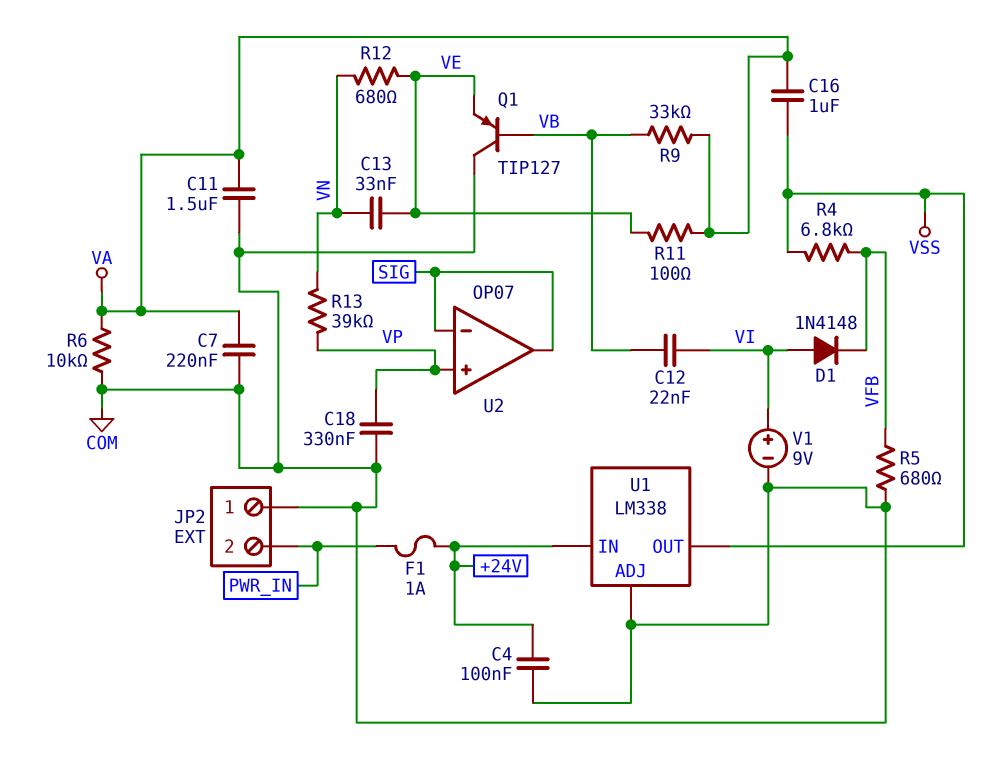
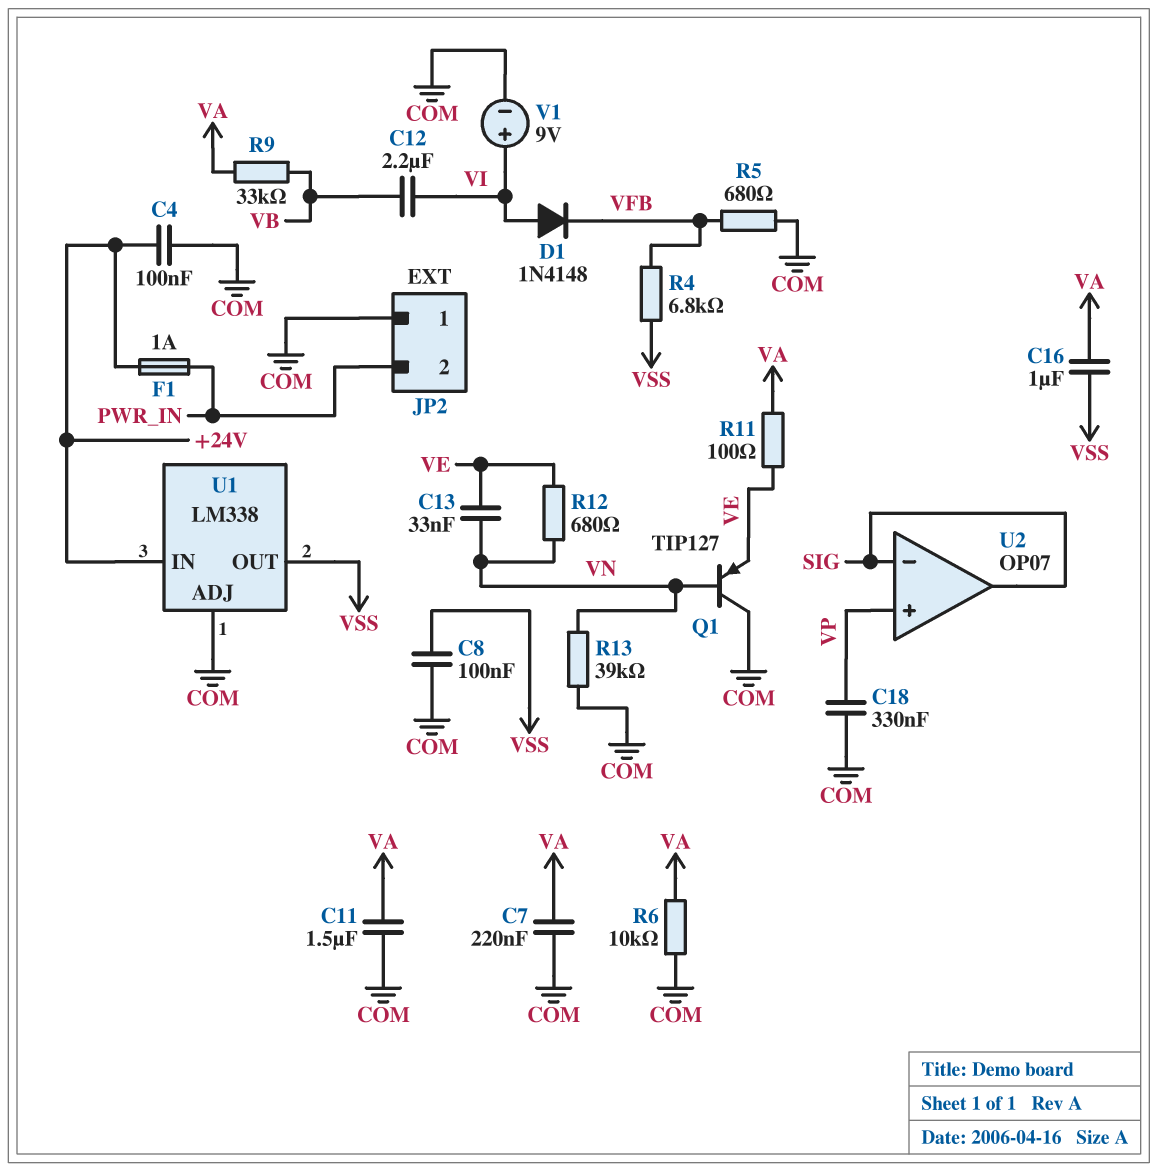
C8: none -> 100nF (COM, VSS)
C12: 22nF (VB, VI) -> 2.2uF (VB, VI)
Q1: PNP TIP127 (B VB, C COM, E VE) -> PNP TIP127 (B VN, C COM, E VE)
R13: 39k (VN, VP) -> 39k (COM, VN)

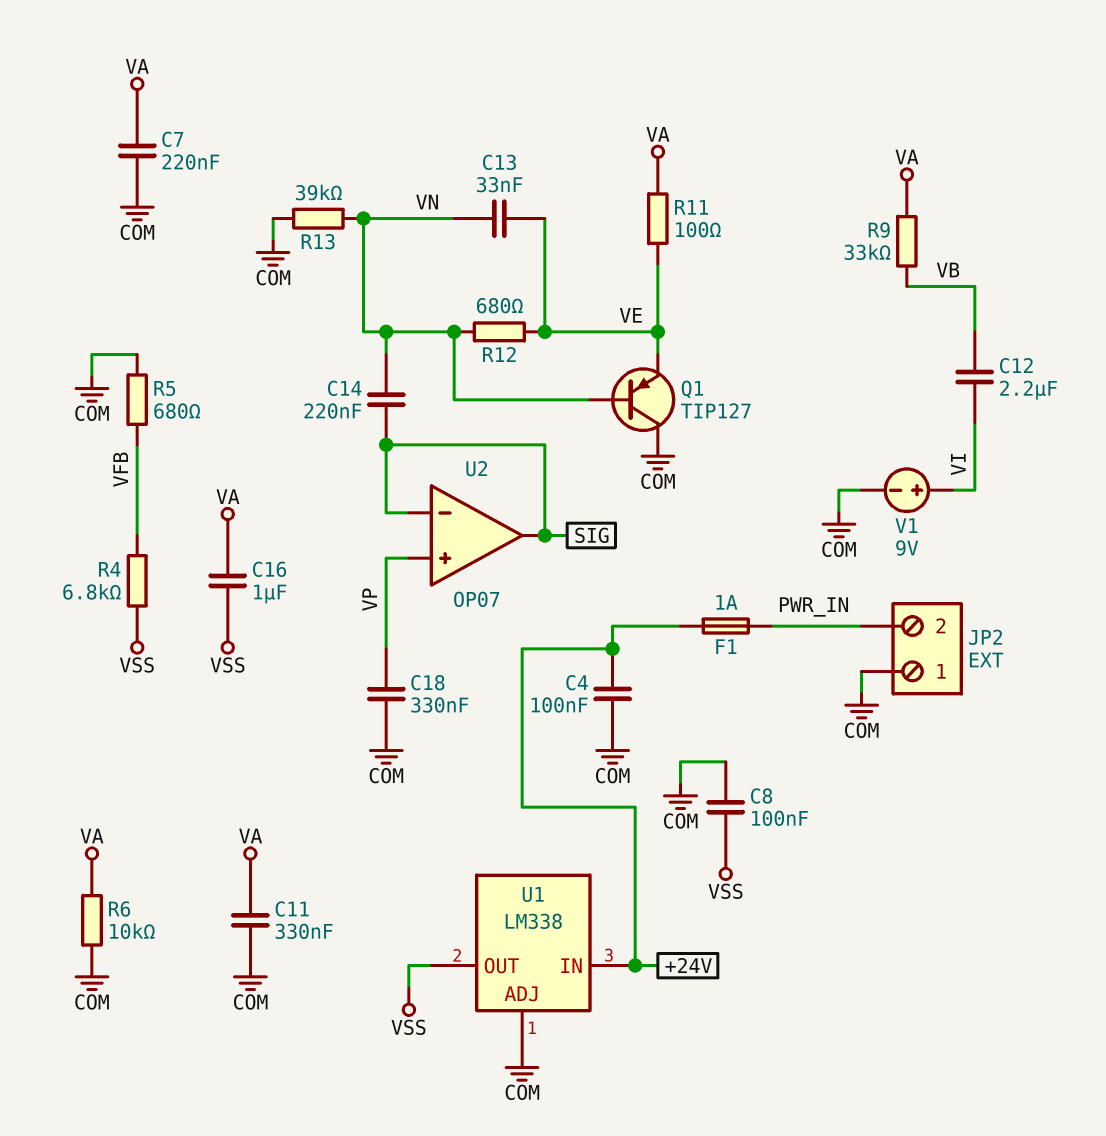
C11: 1.5uF (COM, VA) -> 330nF (COM, VA)
C14: none -> 220nF (SIG, VN)
D1: diode 1N4148 (A VI, K VFB) -> none

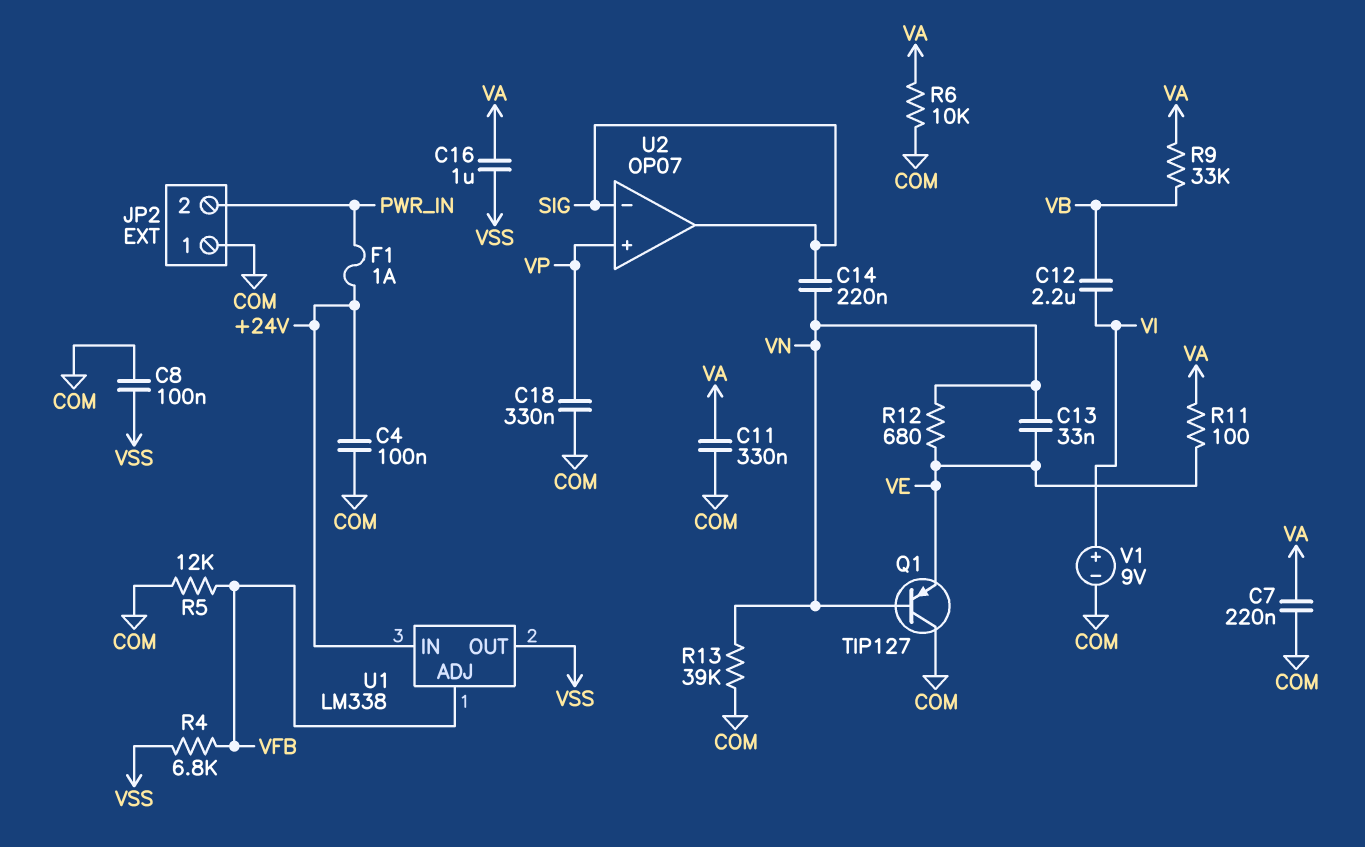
R5: 680 (COM, VFB) -> 12k (COM, VFB)
U1 pin ADJ: COM -> VFB

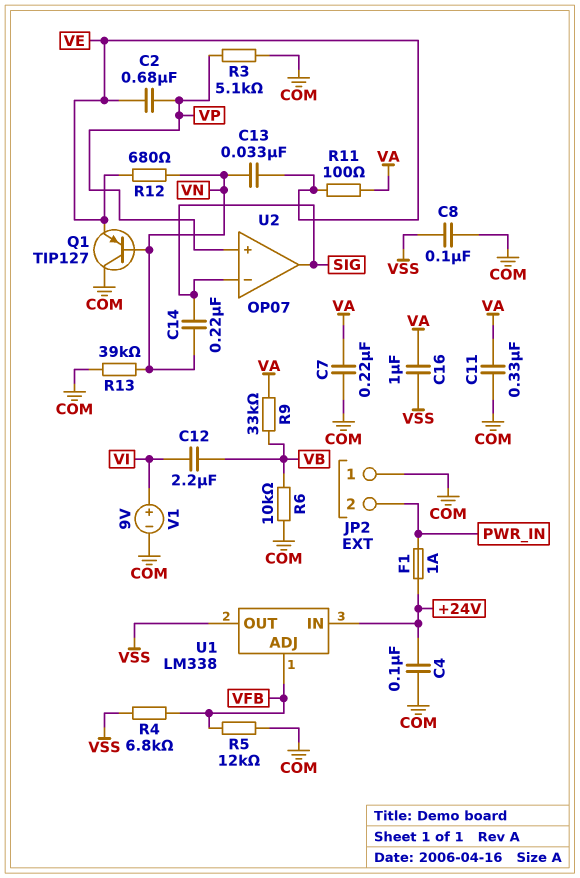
C2: none -> 680nF (VE, VP)
C18: 330nF (COM, VP) -> none
R3: none -> 5.1k (COM, VP)
R6: 10k (COM, VA) -> 10k (COM, VB)

